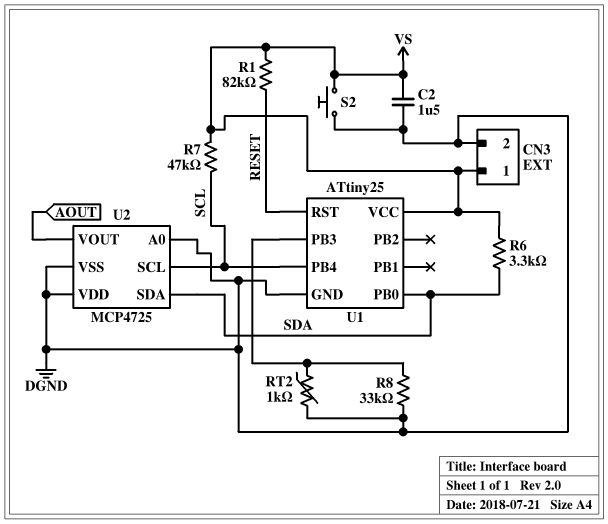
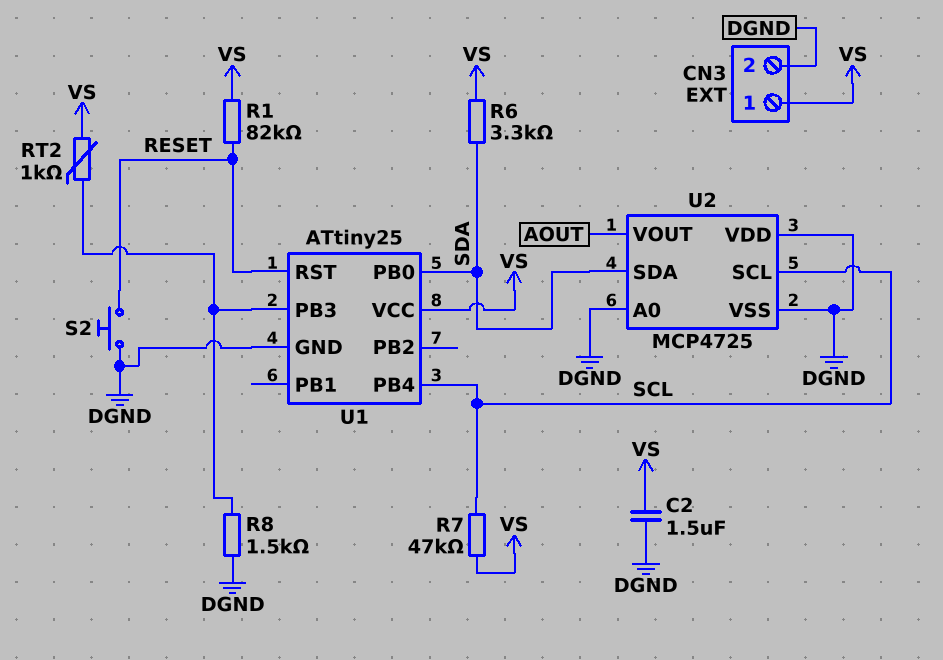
R8: 33k (DGND, U1/PB3) -> 1.5k (DGND, U1/PB3)
RT2: 1k (DGND, U1/PB3) -> 1k (U1/PB3, VS)
S2: button (DGND, VS) -> button (DGND, RESET)

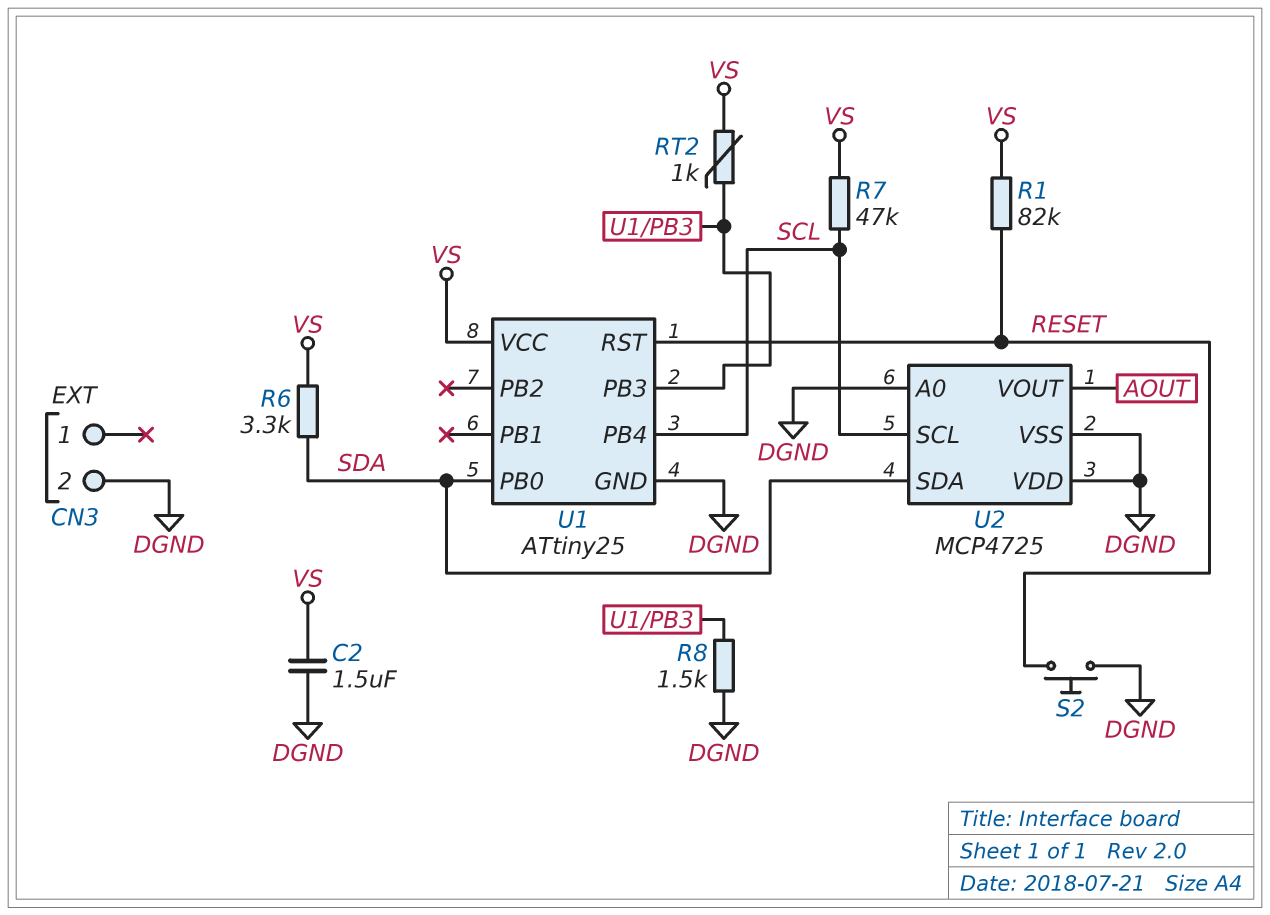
CN3 pin 1: VS -> none

